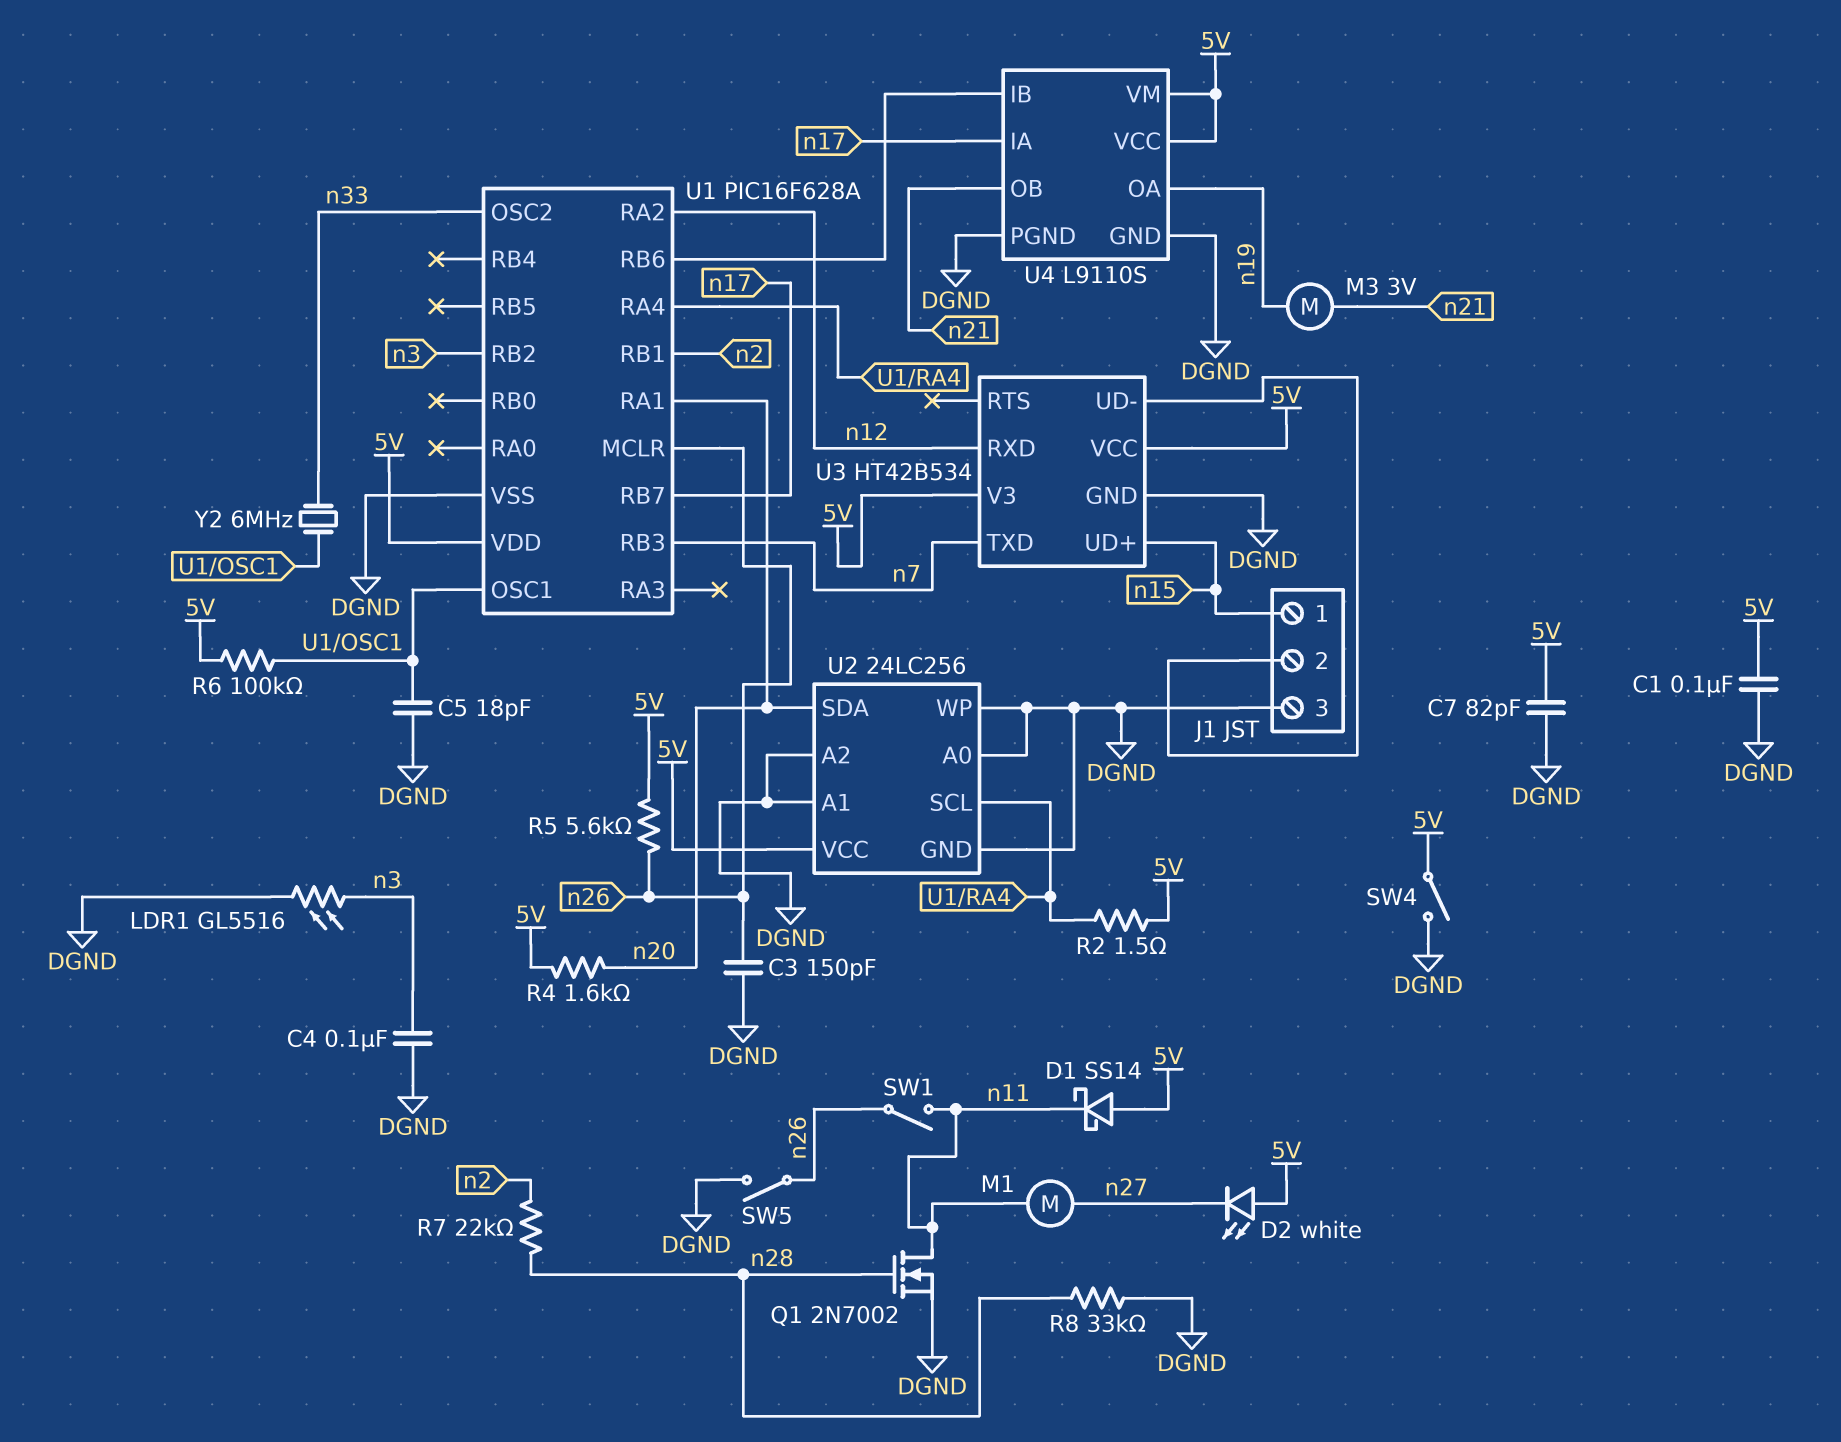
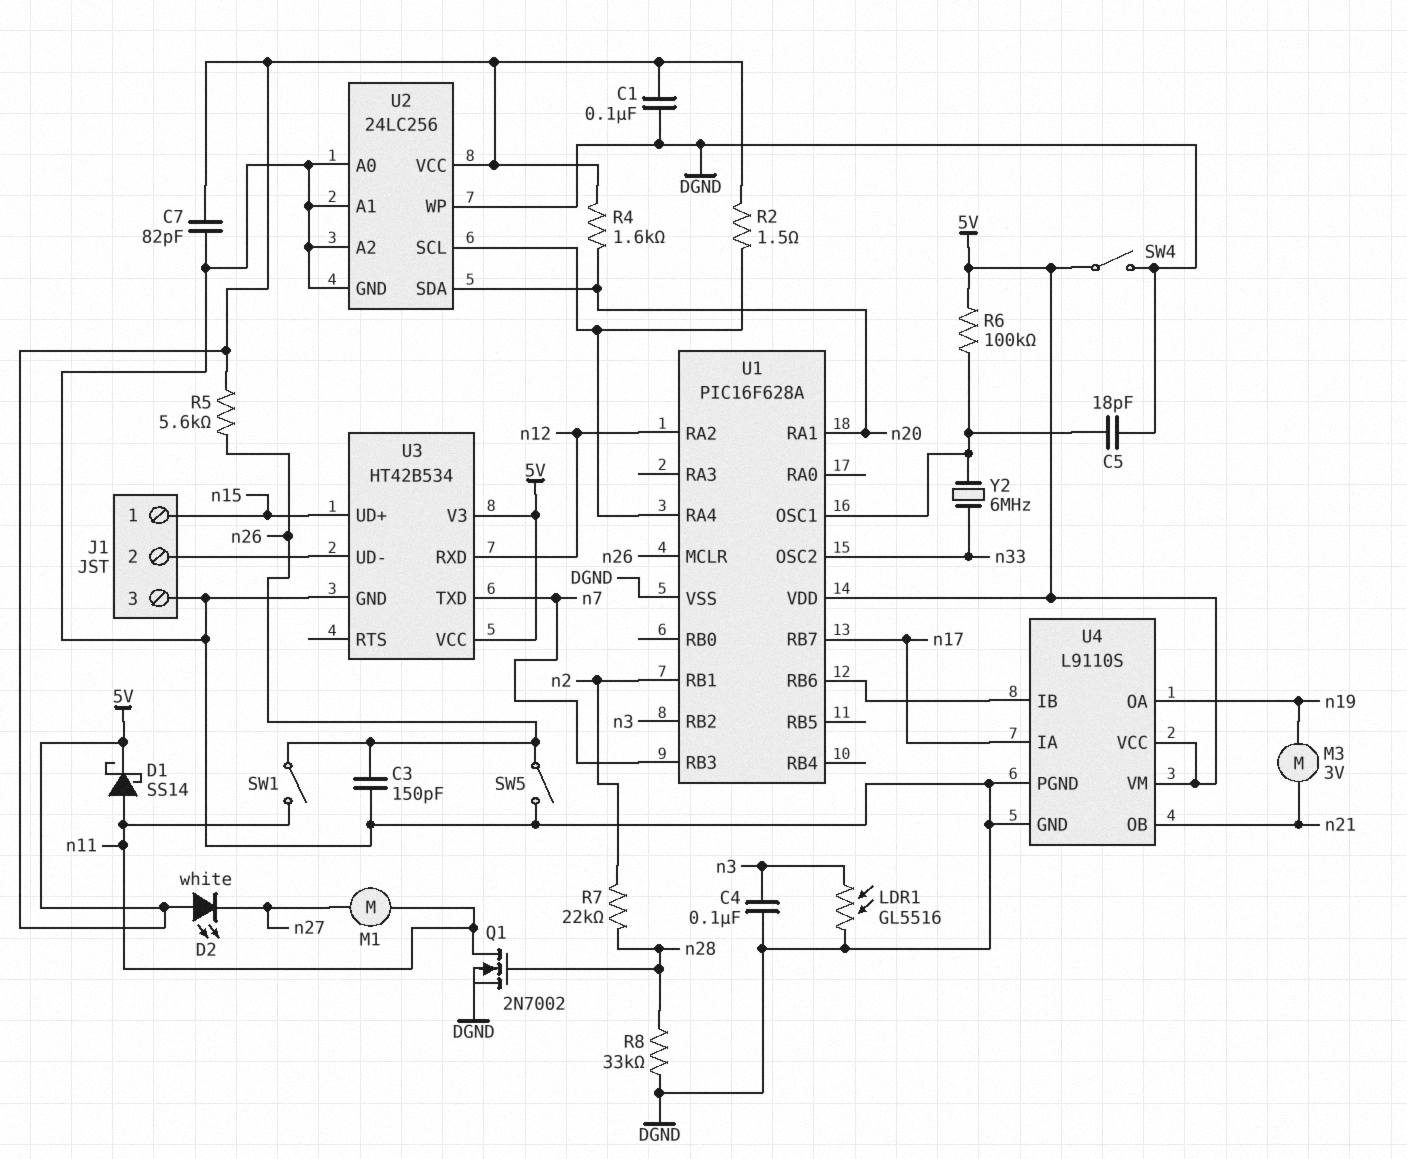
D1: schottky SS14 (A 5V, K n11) -> schottky SS14 (A n11, K 5V)

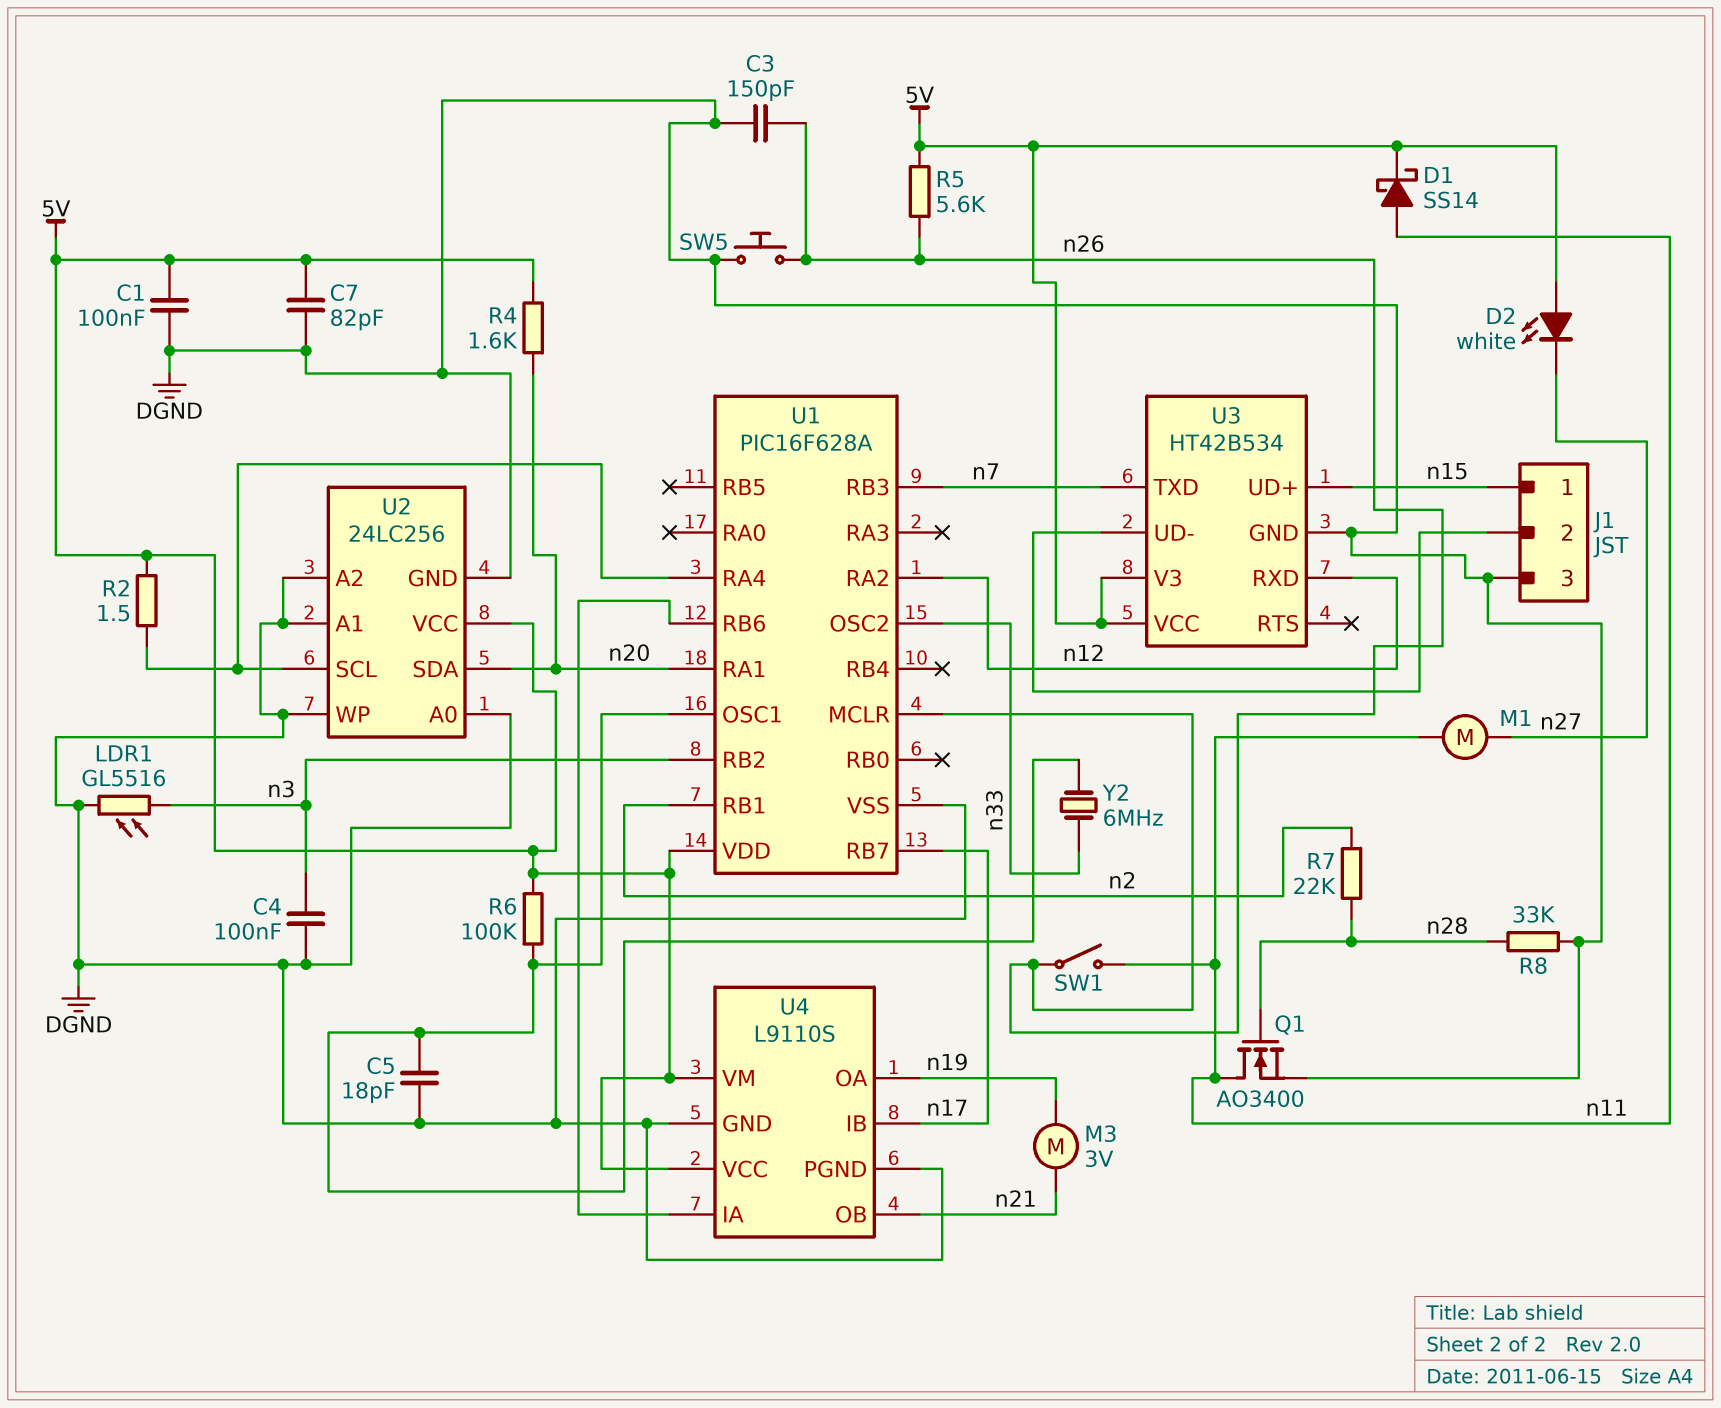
Q1: NMOS 2N7002 (G n28, D n11, S DGND) -> NMOS AO3400 (G n28, D n11, S DGND)
SW4: switch (5V, DGND) -> none
SW5: switch (DGND, n26) -> button (DGND, n26)
U4 pin IA: n17 -> U1/RB6
U4 pin IB: U1/RB6 -> n17

